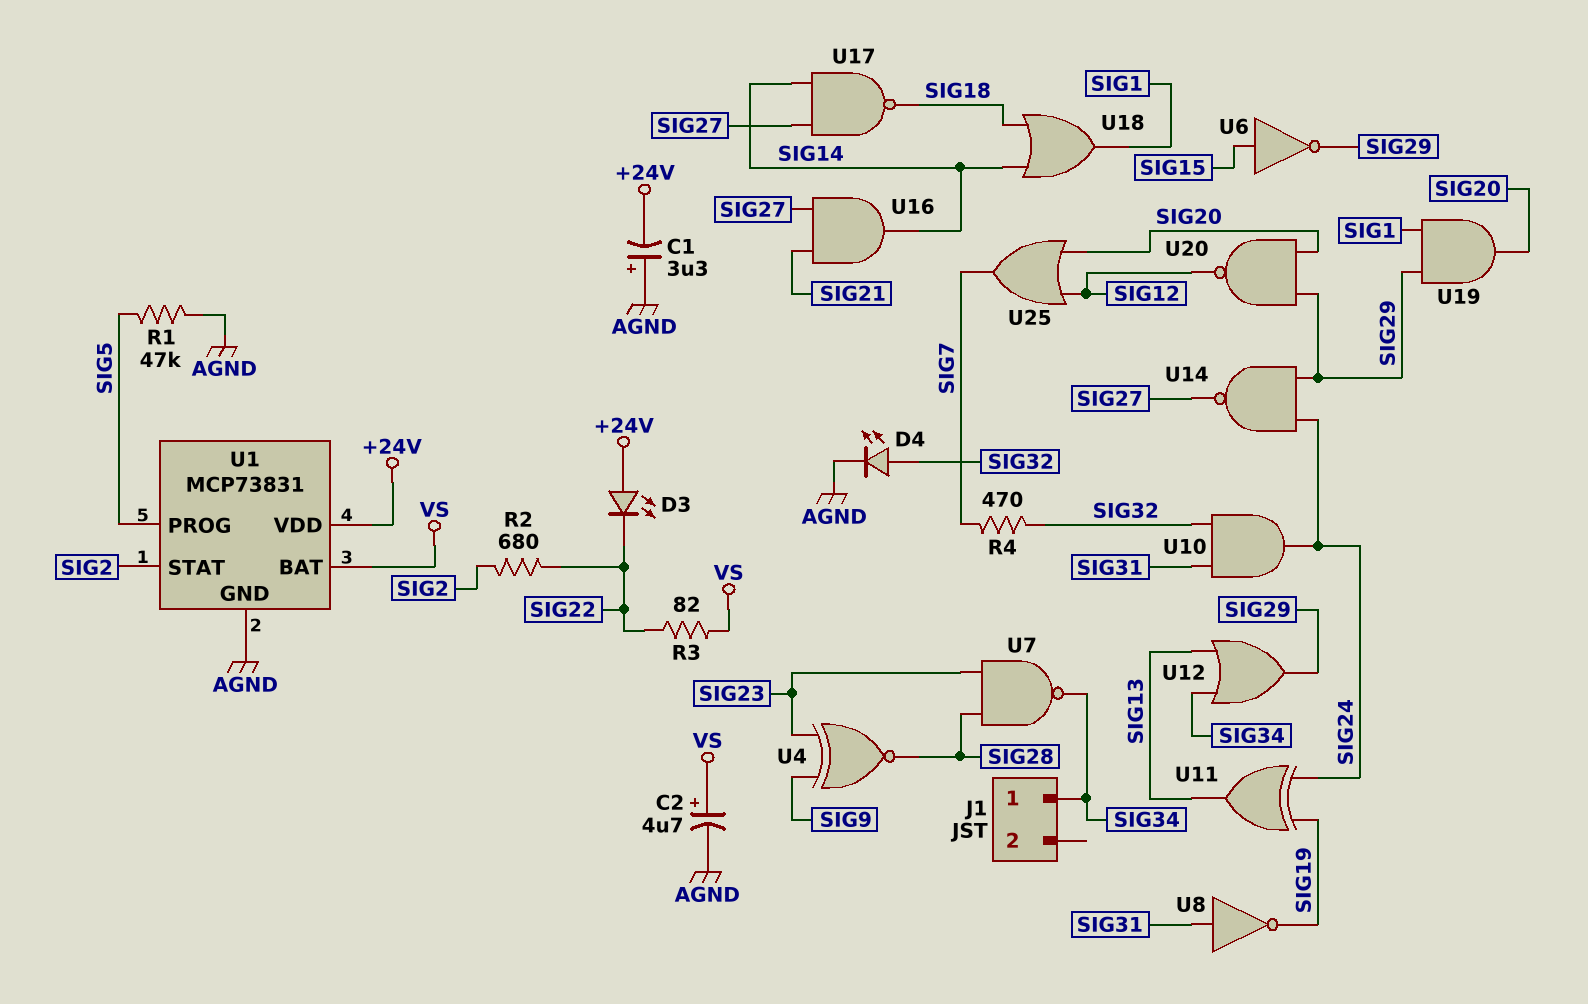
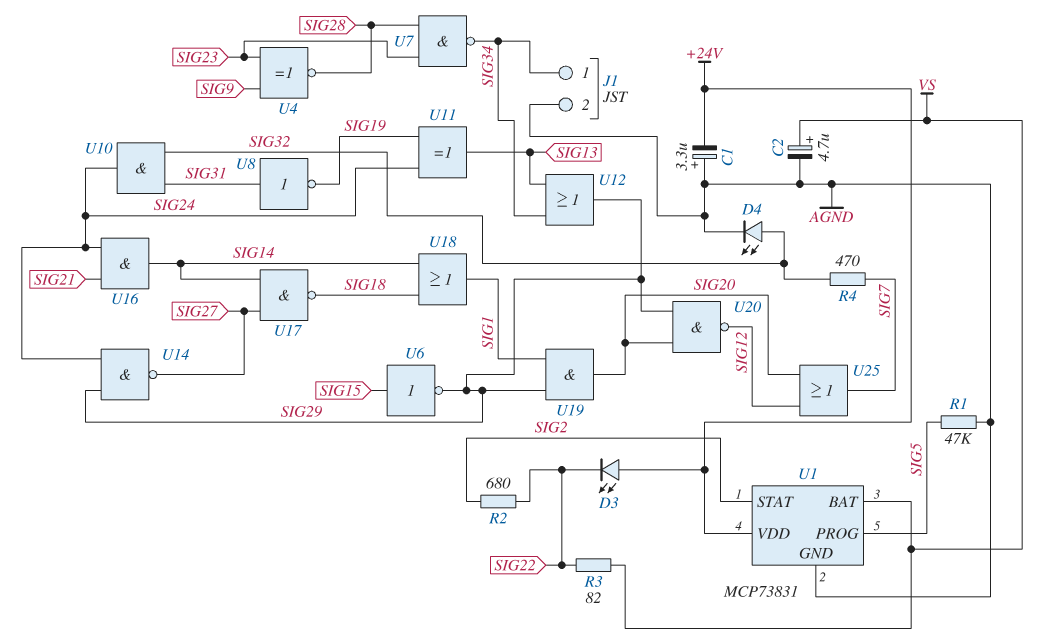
J1 pin 2: none -> AGND
U16: AND (in SIG21, in SIG27, out SIG14) -> AND (in SIG21, in SIG24, out SIG14)

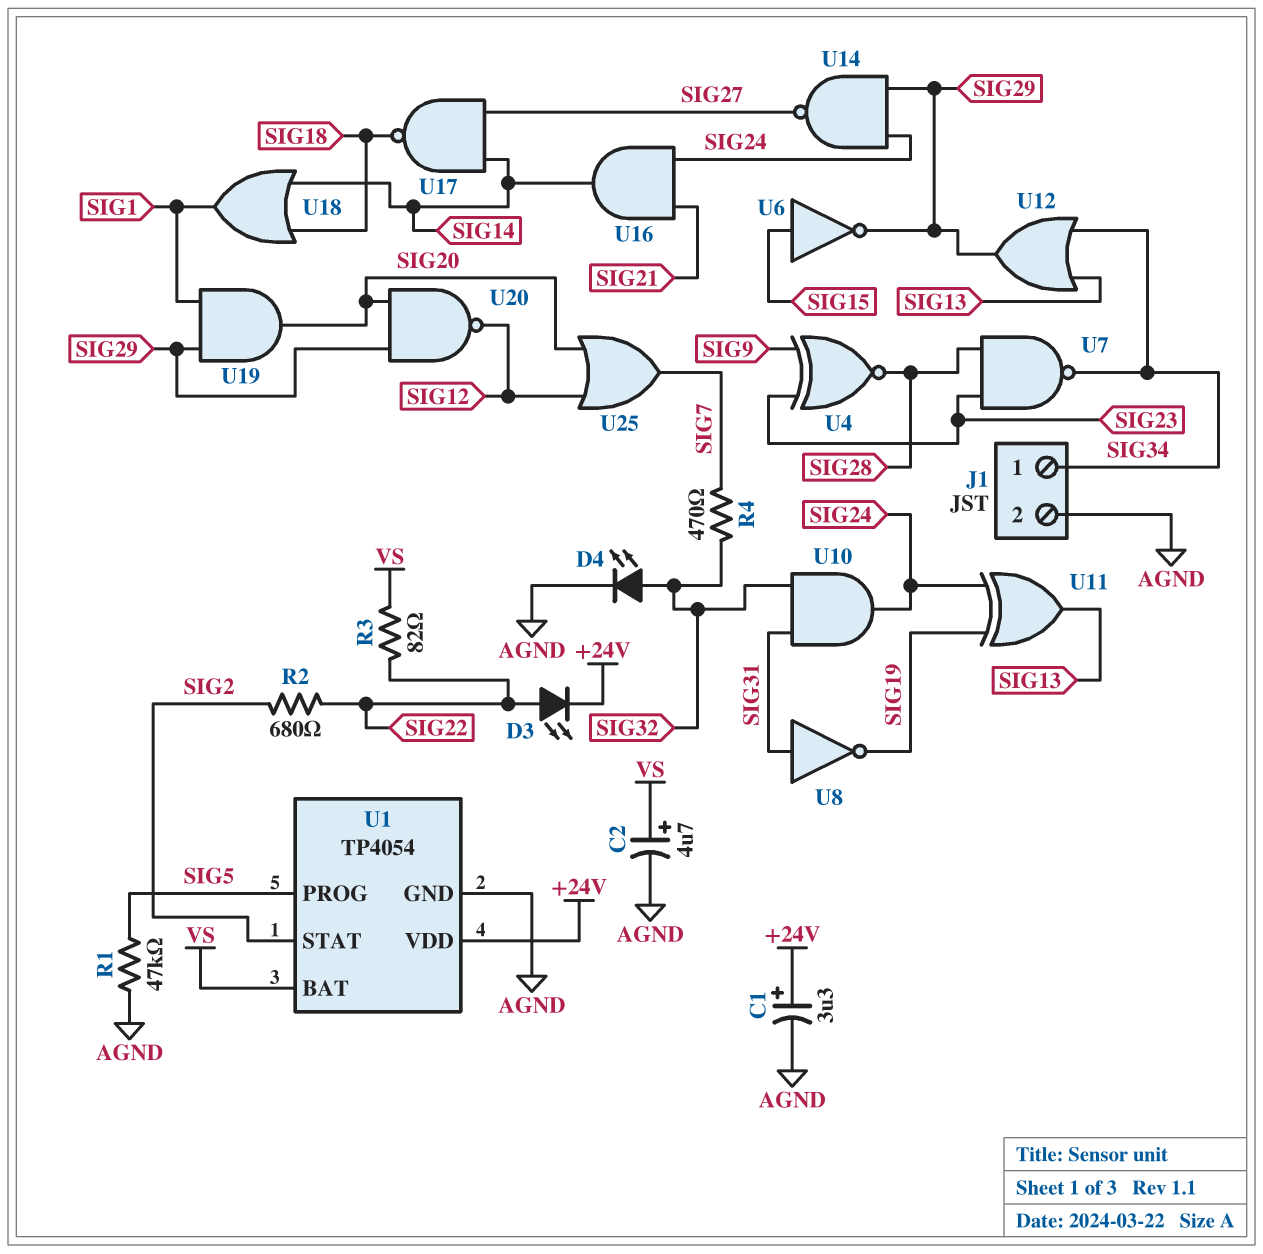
C1: 3.3uF (plus AGND, minus +24V) -> 3.3uF (plus +24V, minus AGND)
D3: LED (A +24V, K SIG22) -> LED (A SIG22, K +24V)
U1: MCP73831 -> TP4054

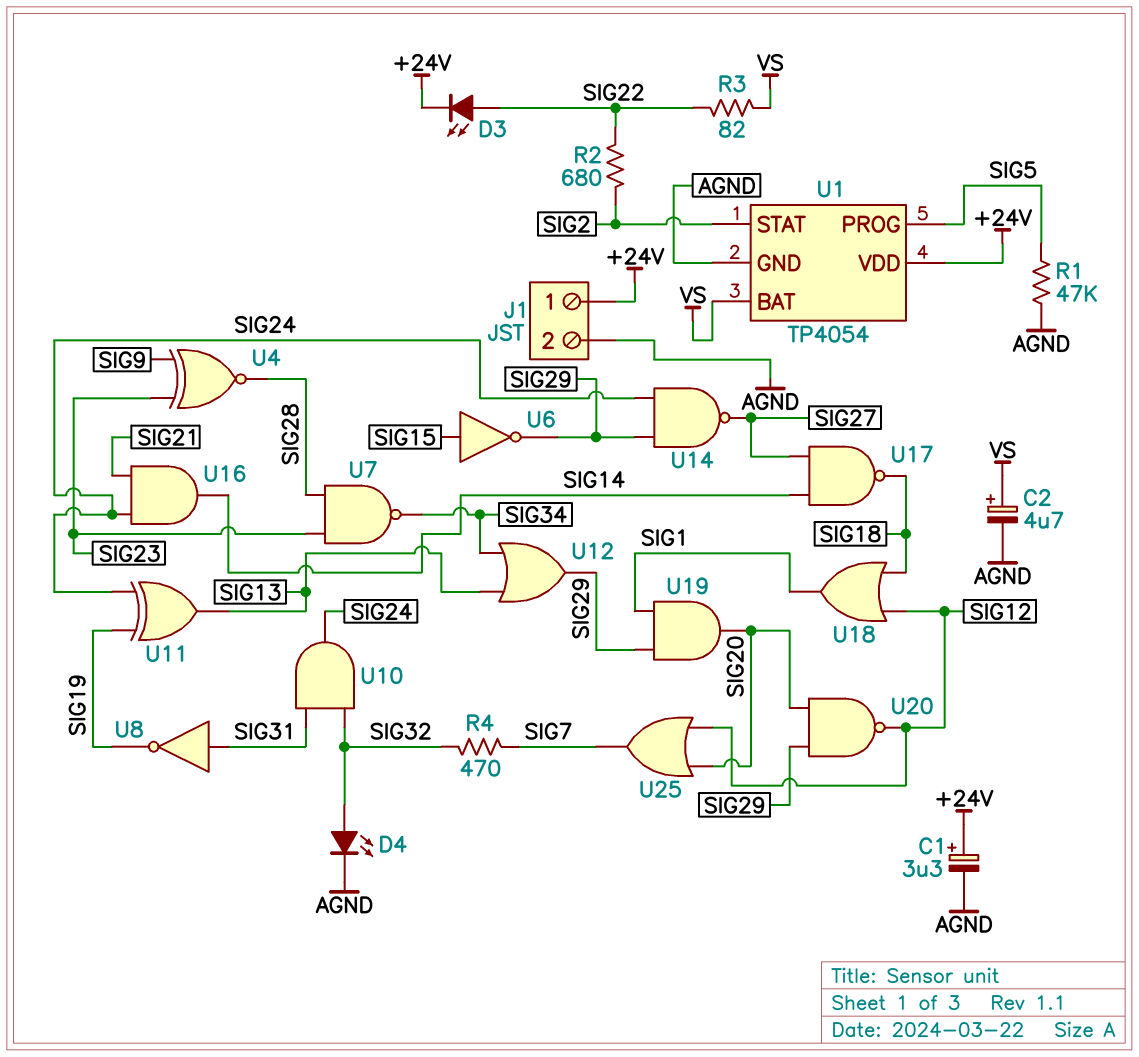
J1 pin 1: SIG34 -> +24V
U18: OR (in SIG14, in SIG18, out SIG1) -> OR (in SIG12, in SIG18, out SIG1)

